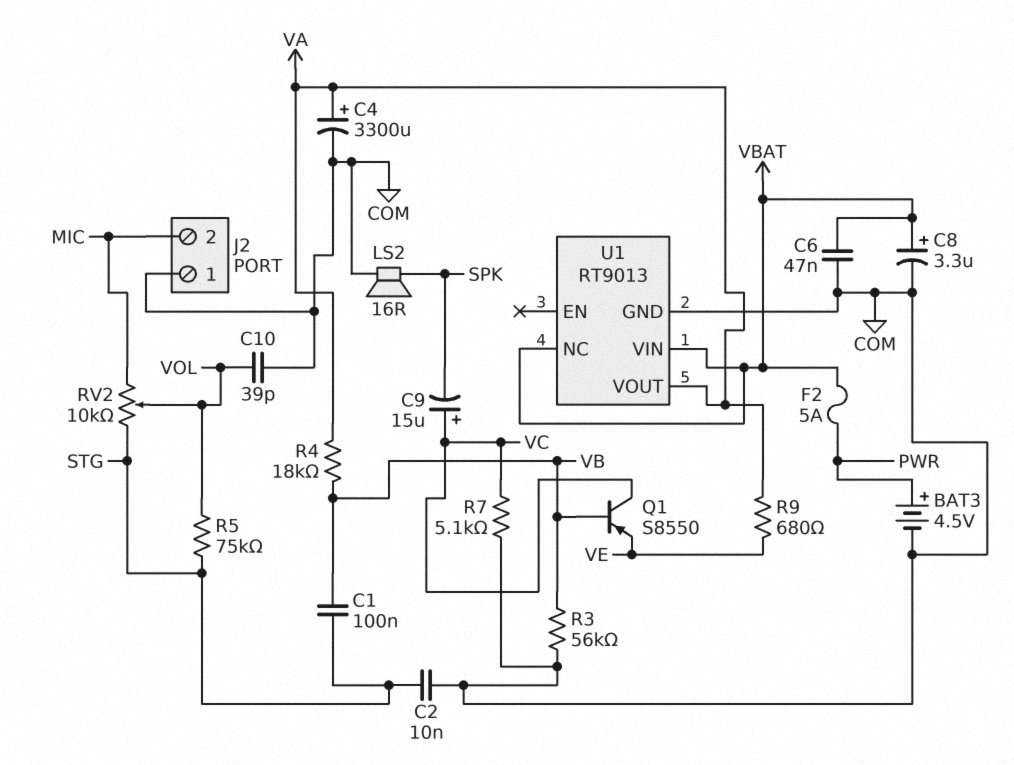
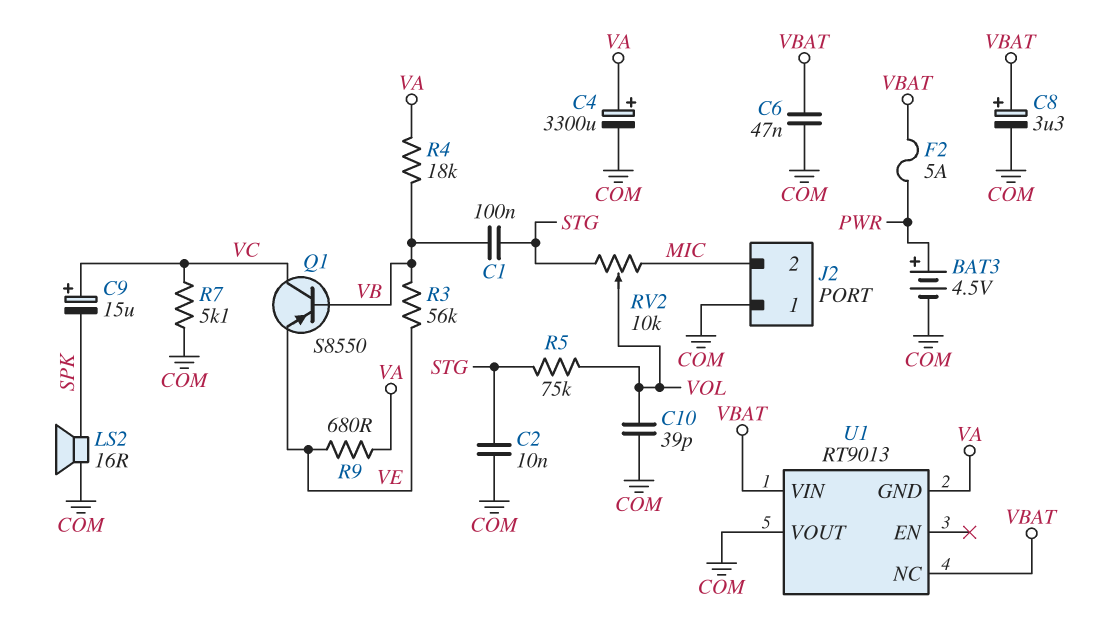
R3: 56k (COM, VB) -> 56k (VB, VE)
U1 pin GND: COM -> VA
U1 pin VOUT: VA -> COM

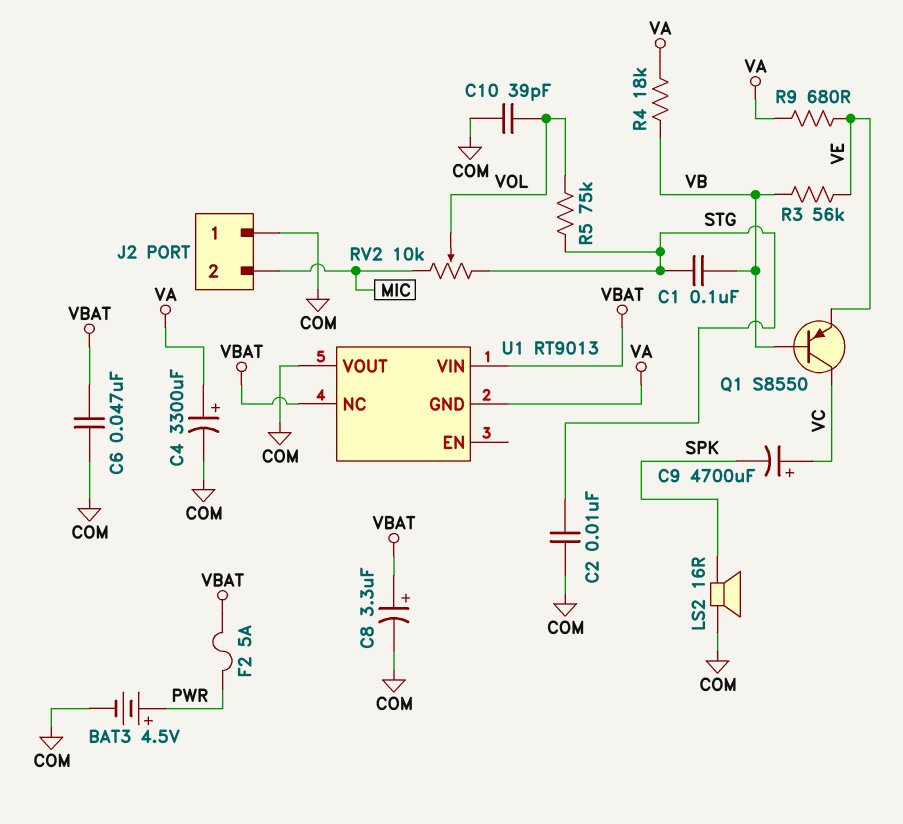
C9: 15uF (plus VC, minus SPK) -> 4700uF (plus VC, minus SPK)
R7: 5.1k (COM, VC) -> none

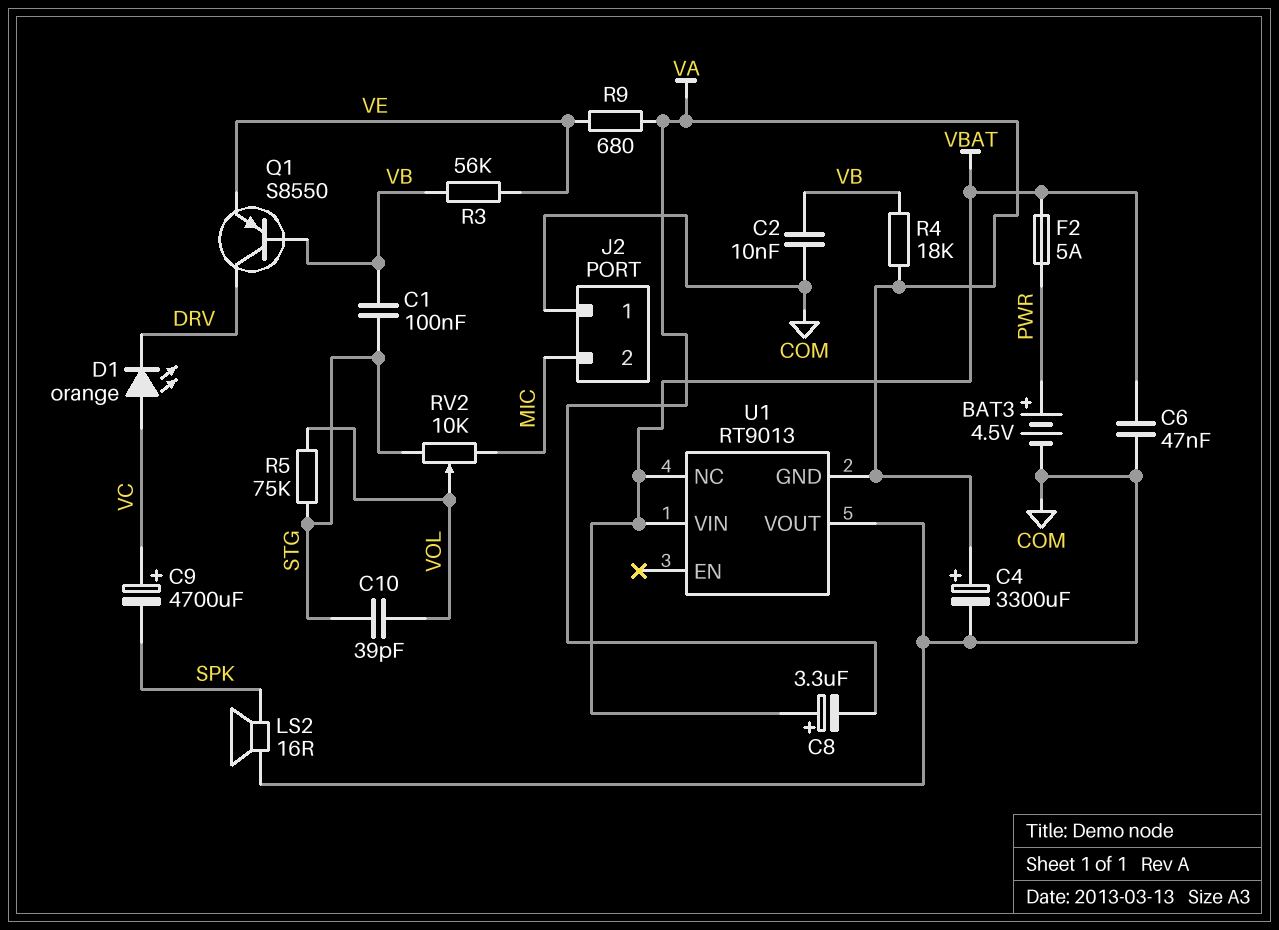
C2: 10nF (COM, STG) -> 10nF (COM, VB)
C8: 3.3uF (plus VBAT, minus COM) -> 3.3uF (plus VBAT, minus VA)
C10: 39pF (COM, VOL) -> 39pF (STG, VOL)
D1: none -> LED orange (A VC, K DRV)
Q1: PNP S8550 (B VB, C VC, E VE) -> PNP S8550 (B VB, C DRV, E VE)

